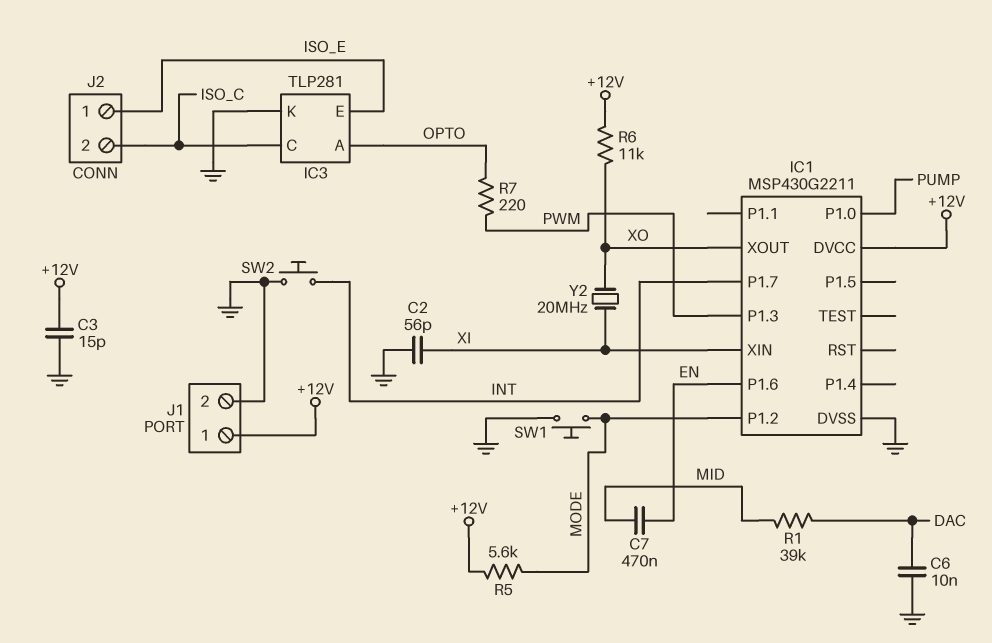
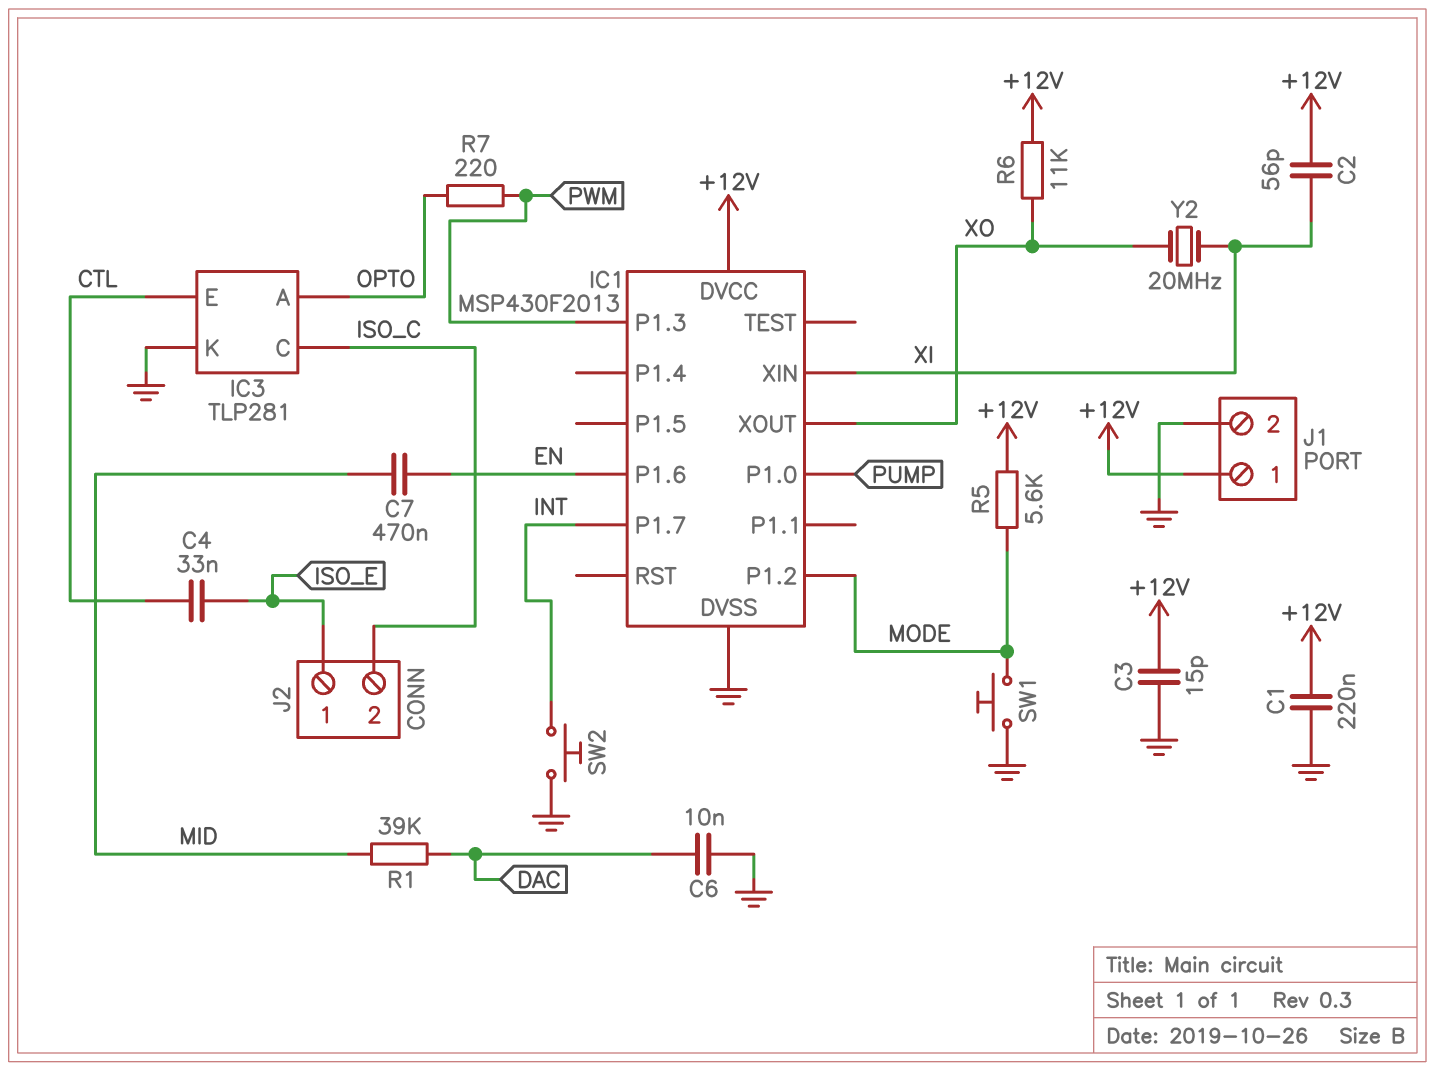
C1: none -> 220nF (+12V, GND)
C2: 56pF (GND, XI) -> 56pF (+12V, XI)
C4: none -> 33nF (CTL, ISO_E)
IC1: MSP430G2211 -> MSP430F2013
IC3 pin E: ISO_E -> CTL

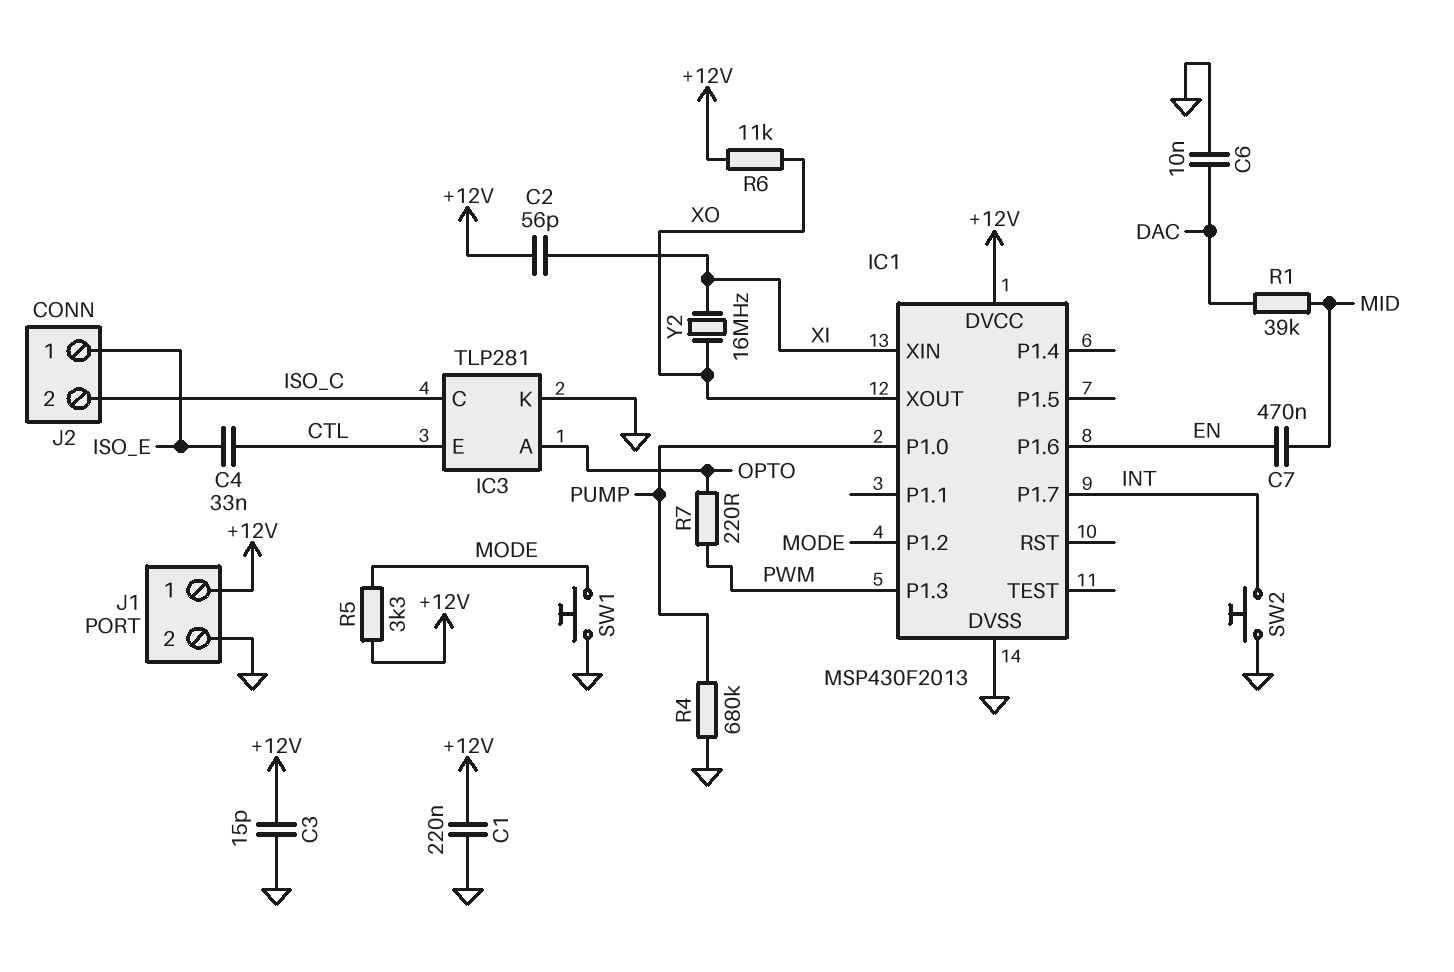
R4: none -> 680k (GND, PUMP)
R5: 5.6k (+12V, MODE) -> 3.3k (+12V, MODE)
Y2: 20MHz (XI, XO) -> 16MHz (XI, XO)

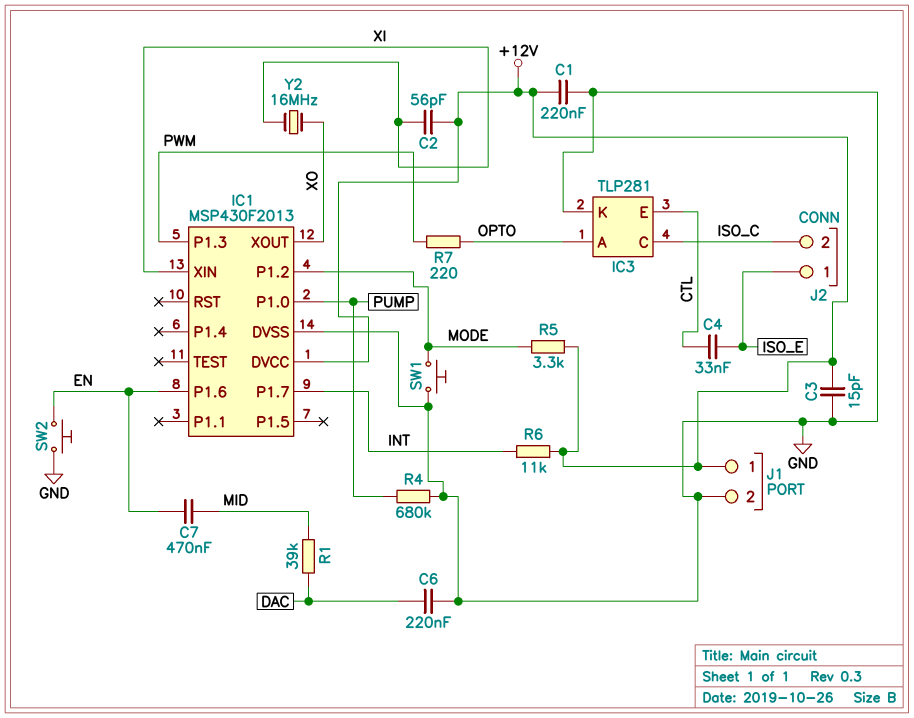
C6: 10nF (DAC, GND) -> 220nF (DAC, GND)
R6: 11k (+12V, XO) -> 11k (+12V, INT)
SW2: button (GND, INT) -> button (EN, GND)

